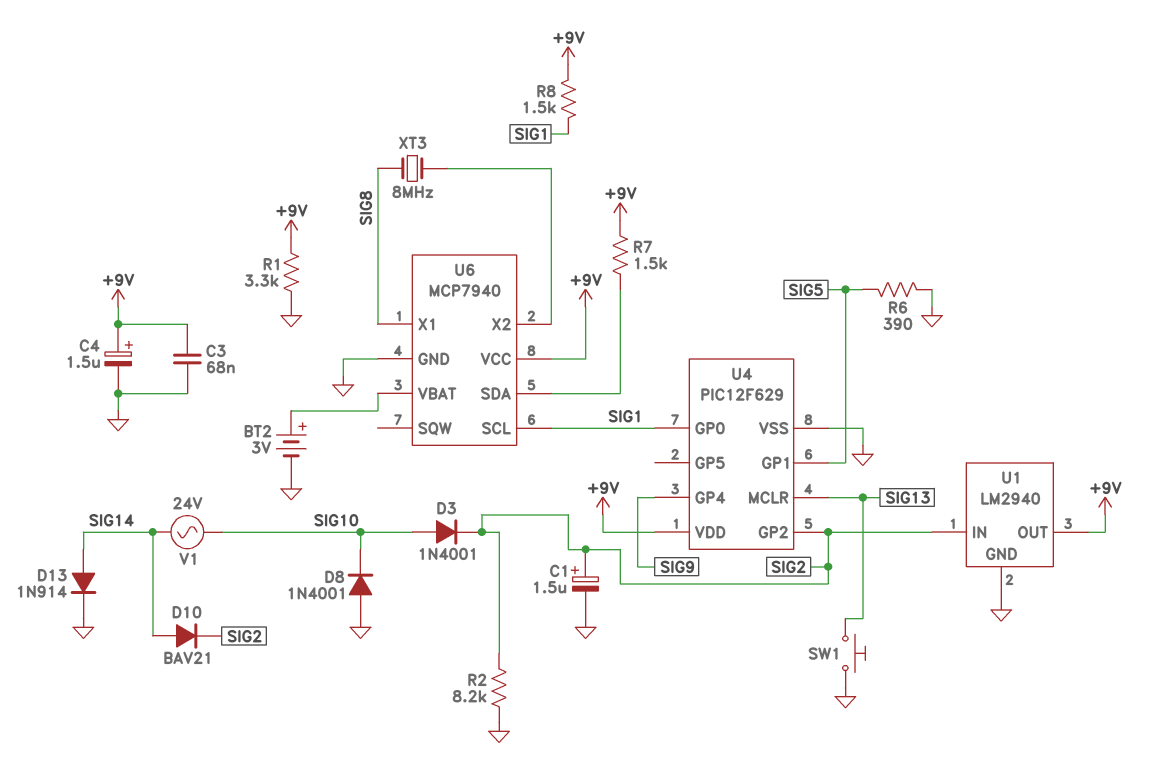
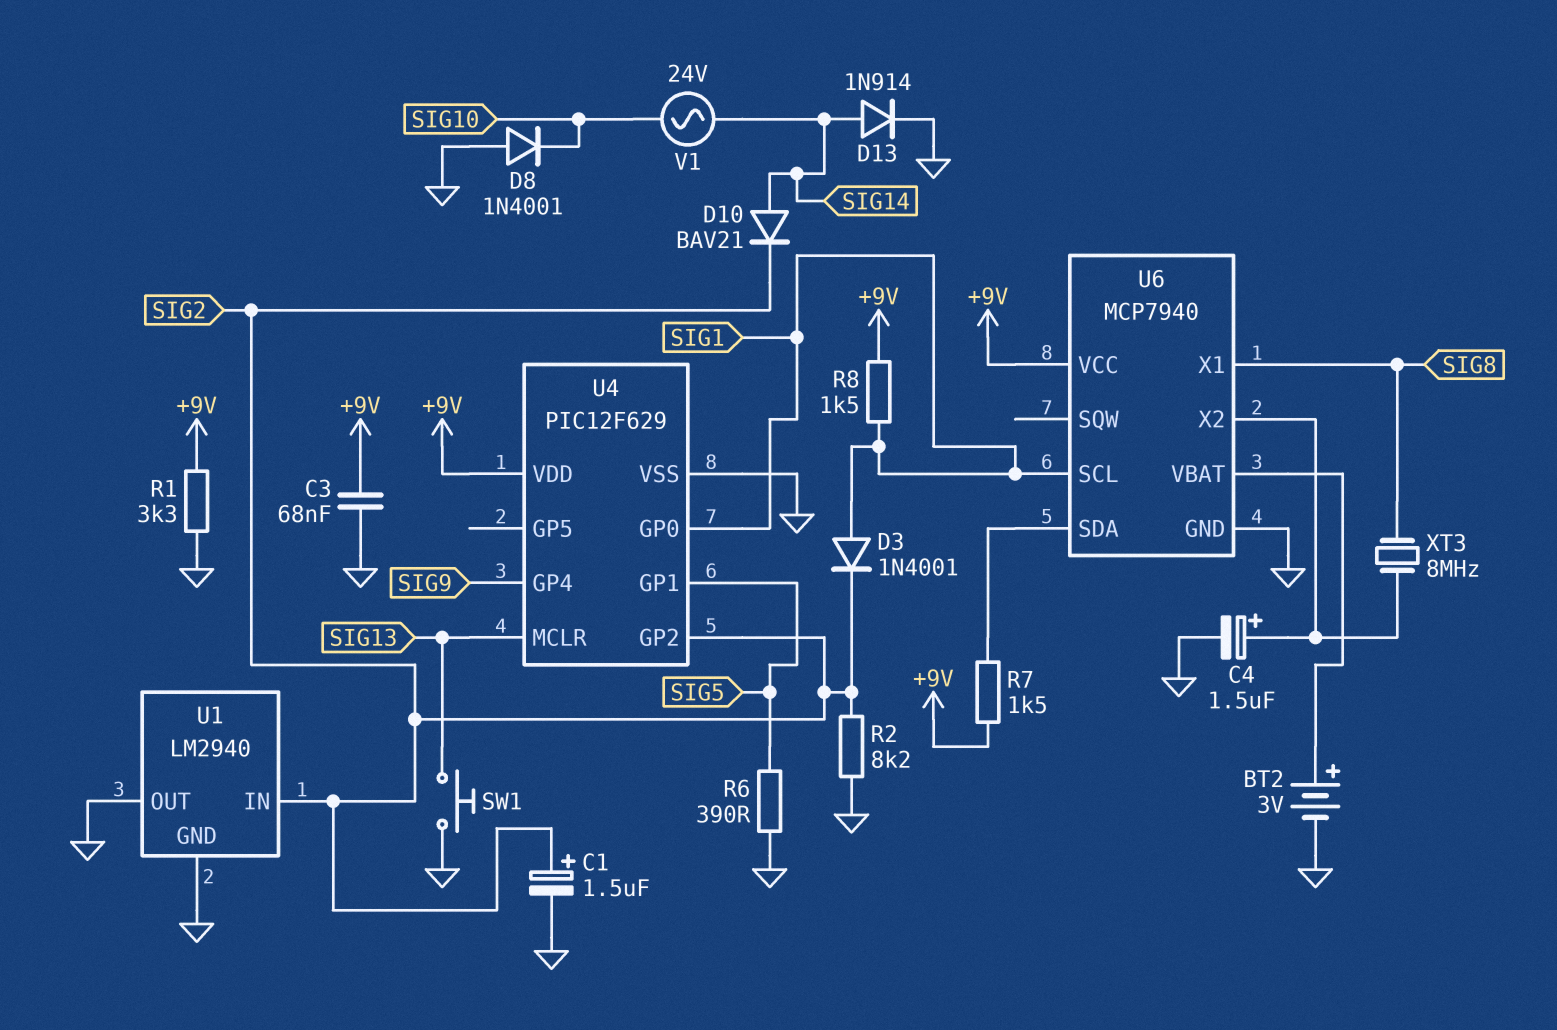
C4: 1.5uF (plus +9V, minus GND) -> 1.5uF (plus U6/X2, minus GND)
D3: diode 1N4001 (A SIG10, K SIG2) -> diode 1N4001 (A SIG1, K SIG2)
U1 pin OUT: +9V -> GND

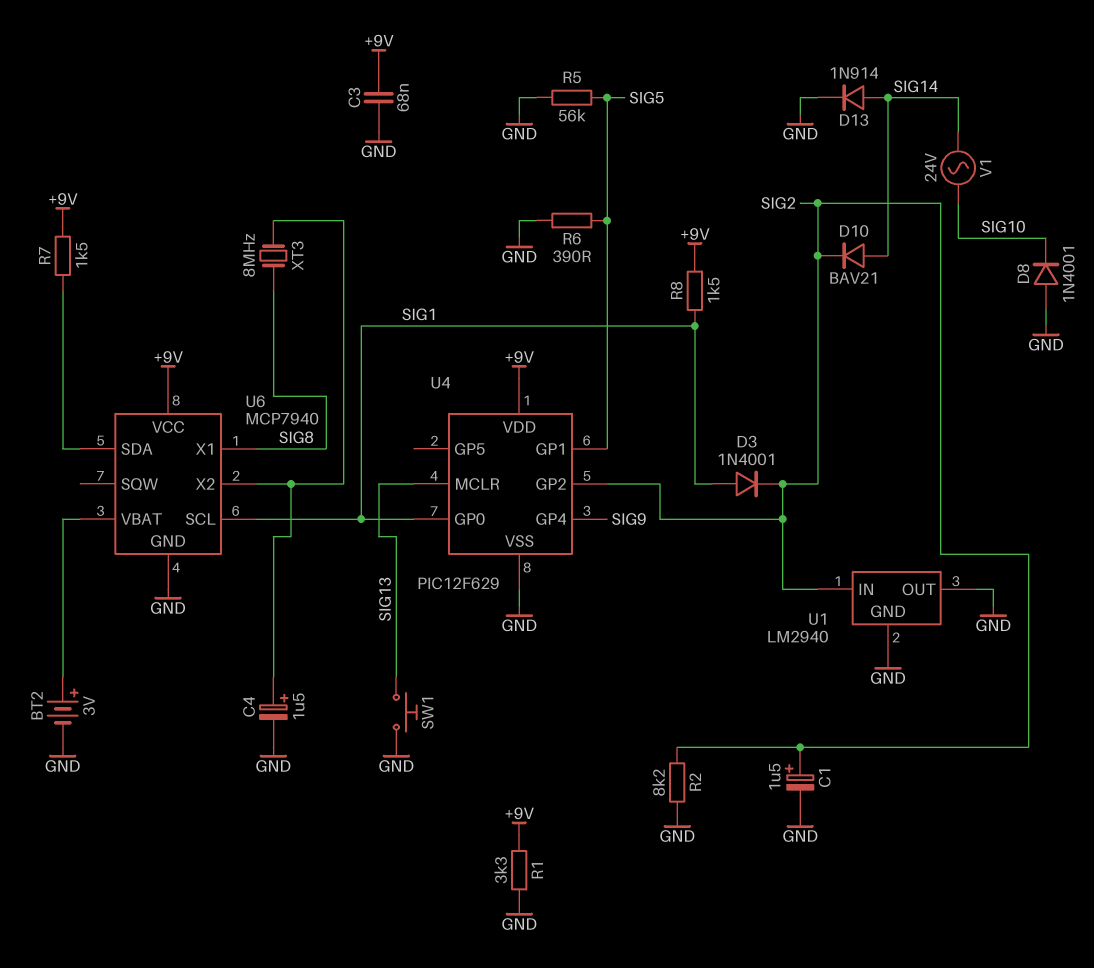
R5: none -> 56k (GND, SIG5)

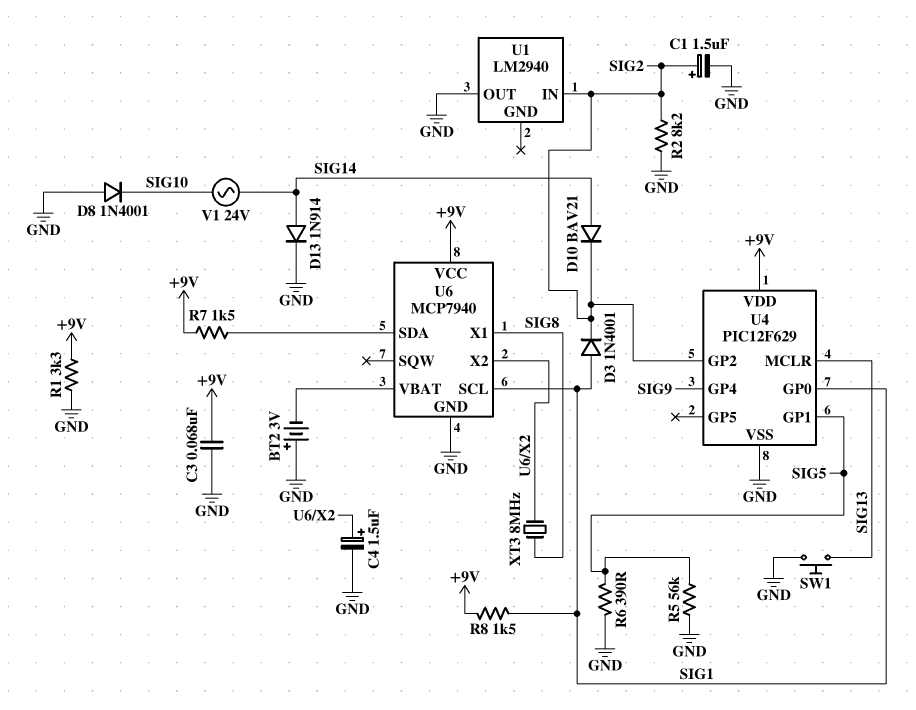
BT2: 3V (plus U6/VBAT, minus GND) -> 3V (plus GND, minus U6/VBAT)
U1 pin GND: GND -> none

